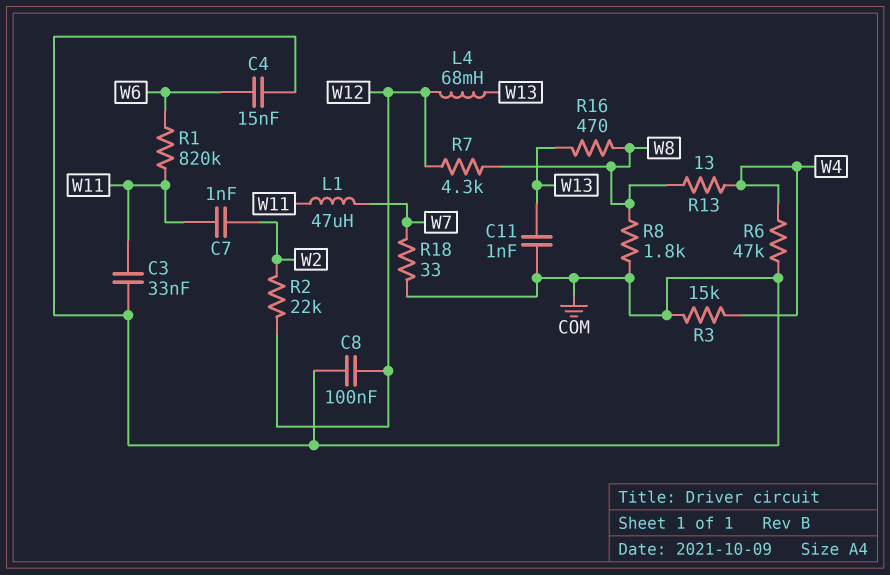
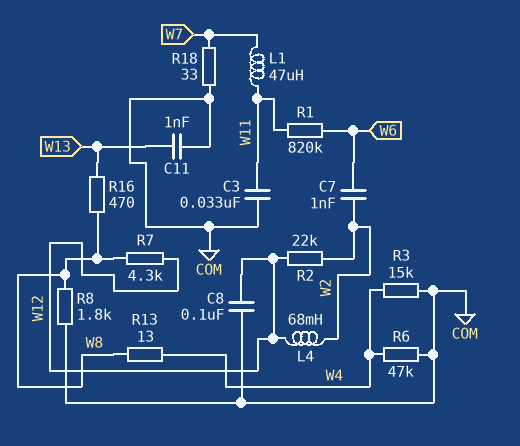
C4: 15nF (COM, W6) -> none
C7: 1nF (W2, W11) -> 1nF (W2, W6)
L4: 68mH (W12, W13) -> 68mH (W2, W12)

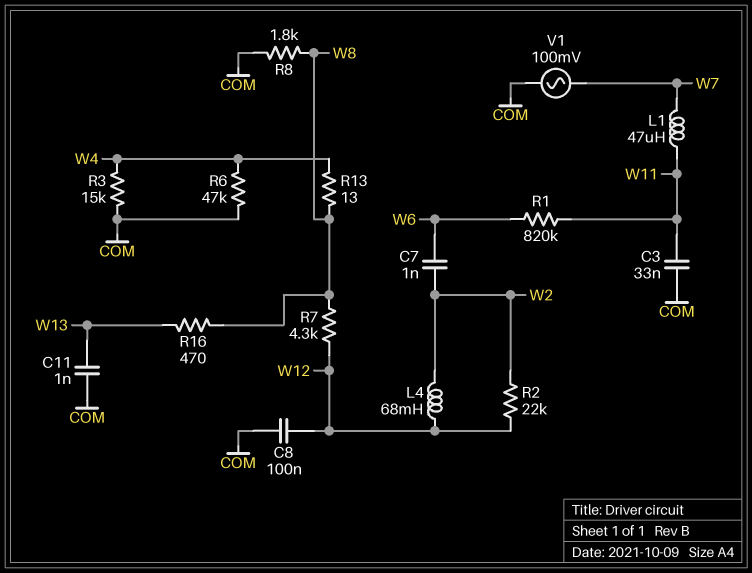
R18: 33 (COM, W7) -> none
V1: none -> AC 100mV (COM, W7)

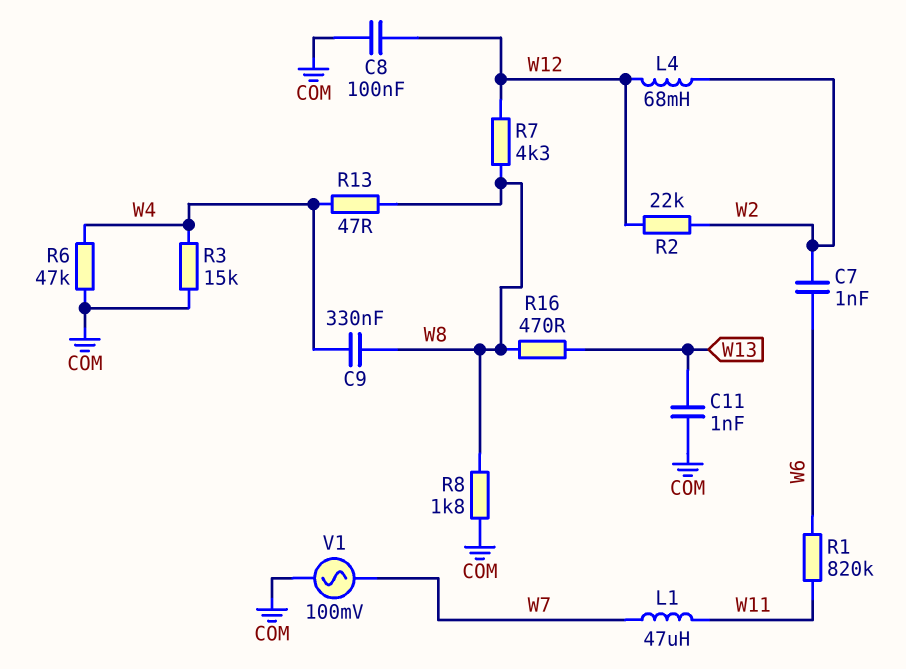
C3: 33nF (COM, W11) -> none
C9: none -> 330nF (W4, W8)
R13: 13 (W4, W8) -> 47 (W4, W8)

